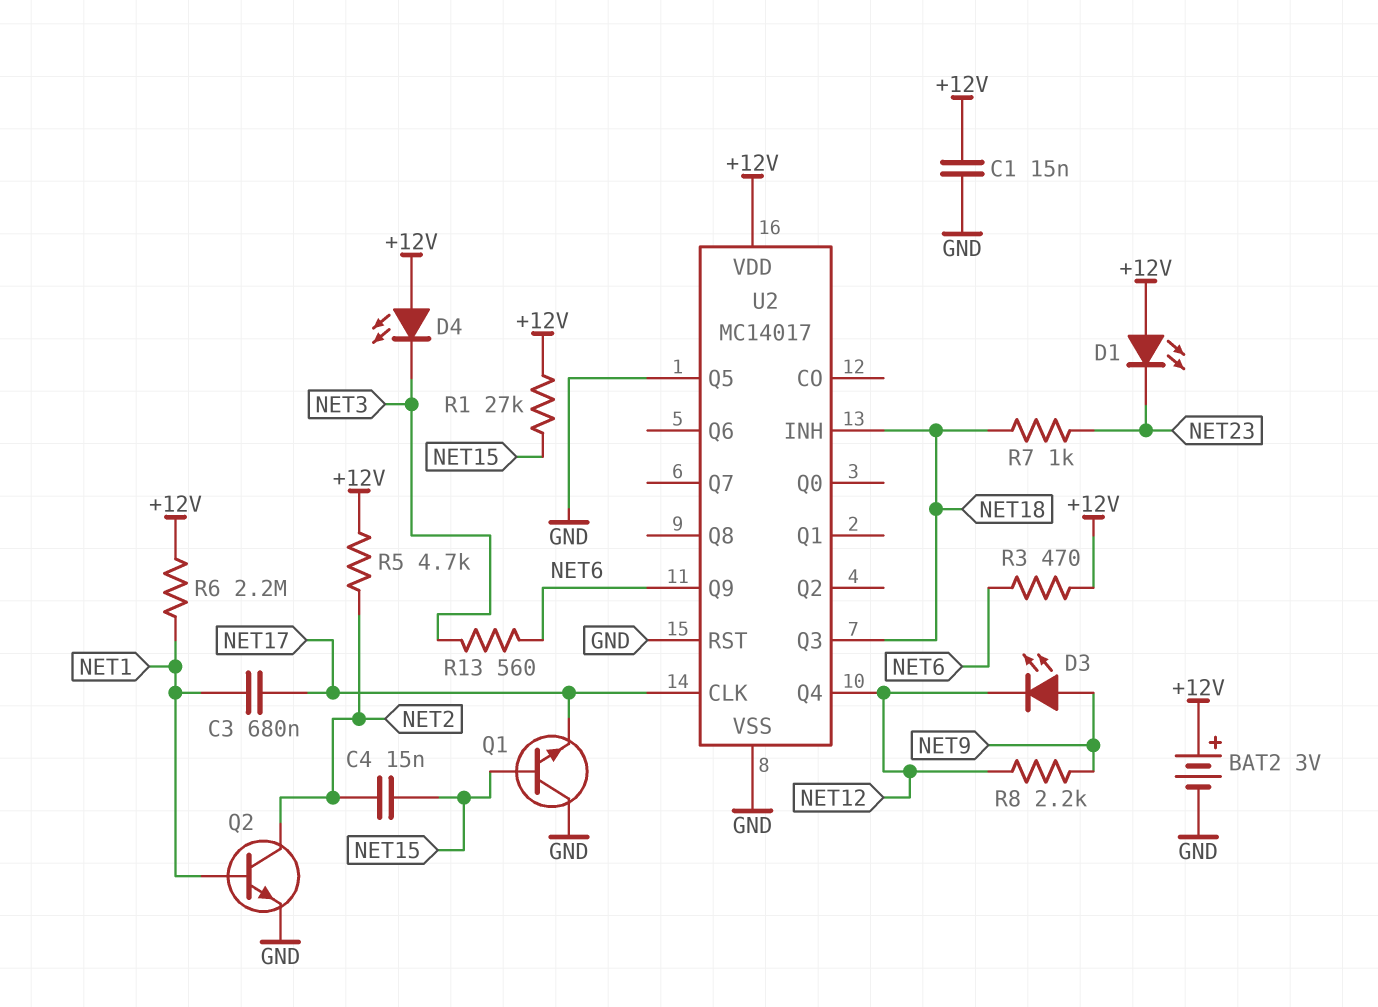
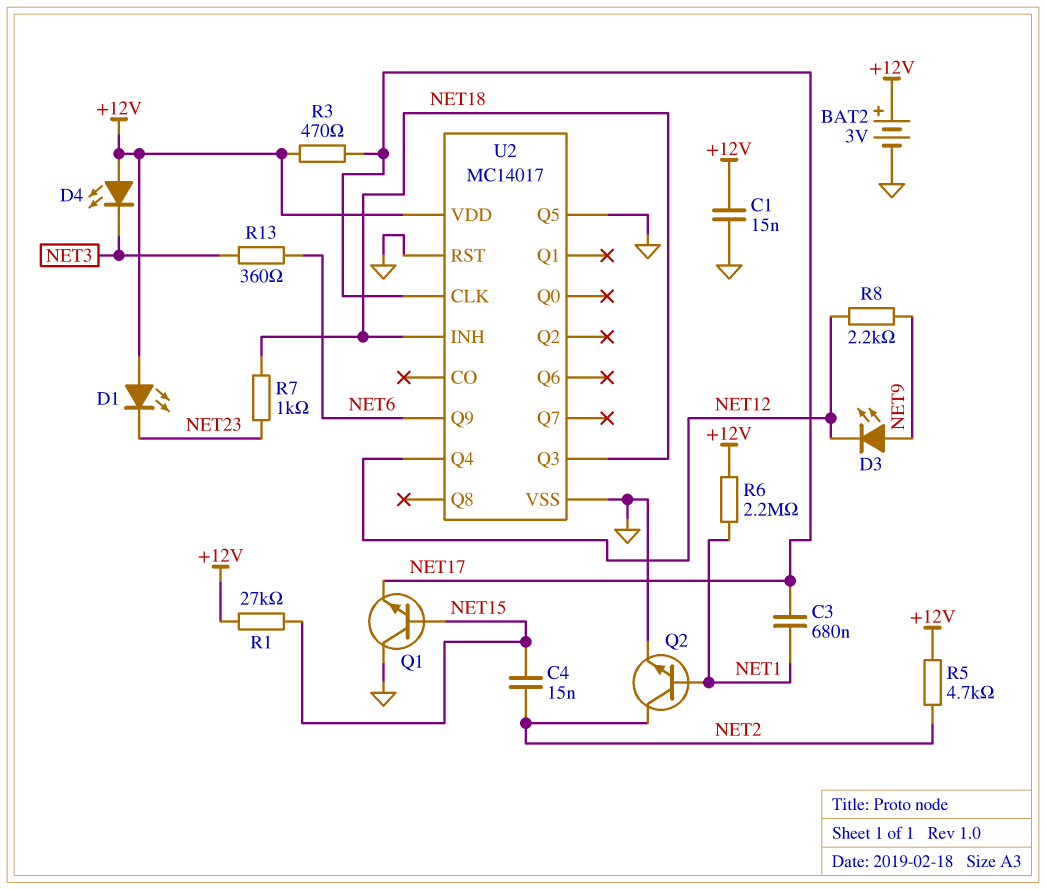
R3: 470 (+12V, NET6) -> 470 (+12V, NET17)
R13: 560 (NET3, NET6) -> 360 (NET3, NET6)

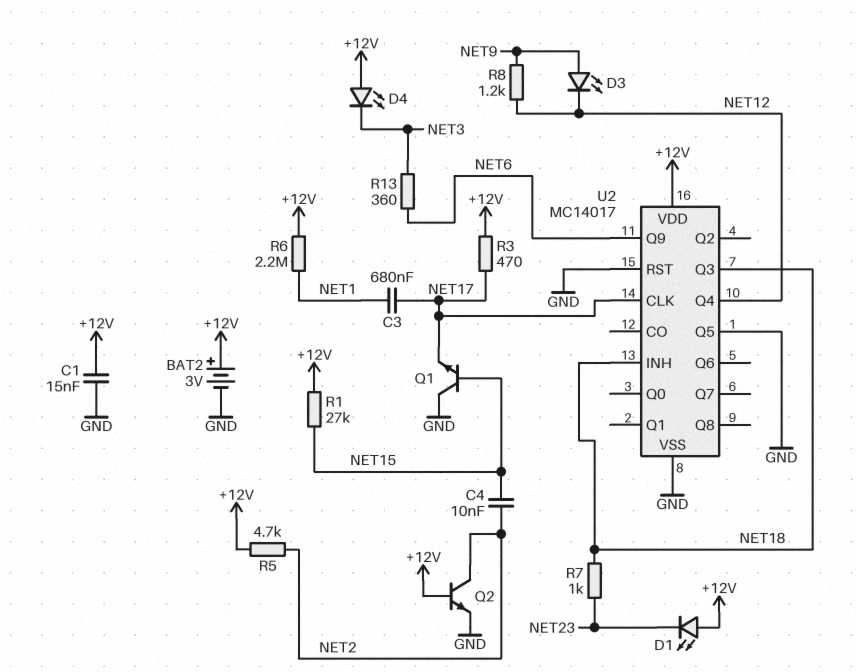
C4: 15nF (NET2, NET15) -> 10nF (NET2, NET15)
Q2: NPN (B NET1, C NET2, E GND) -> NPN (B +12V, C NET2, E GND)
R8: 2.2k (NET9, NET12) -> 1.2k (NET9, NET12)

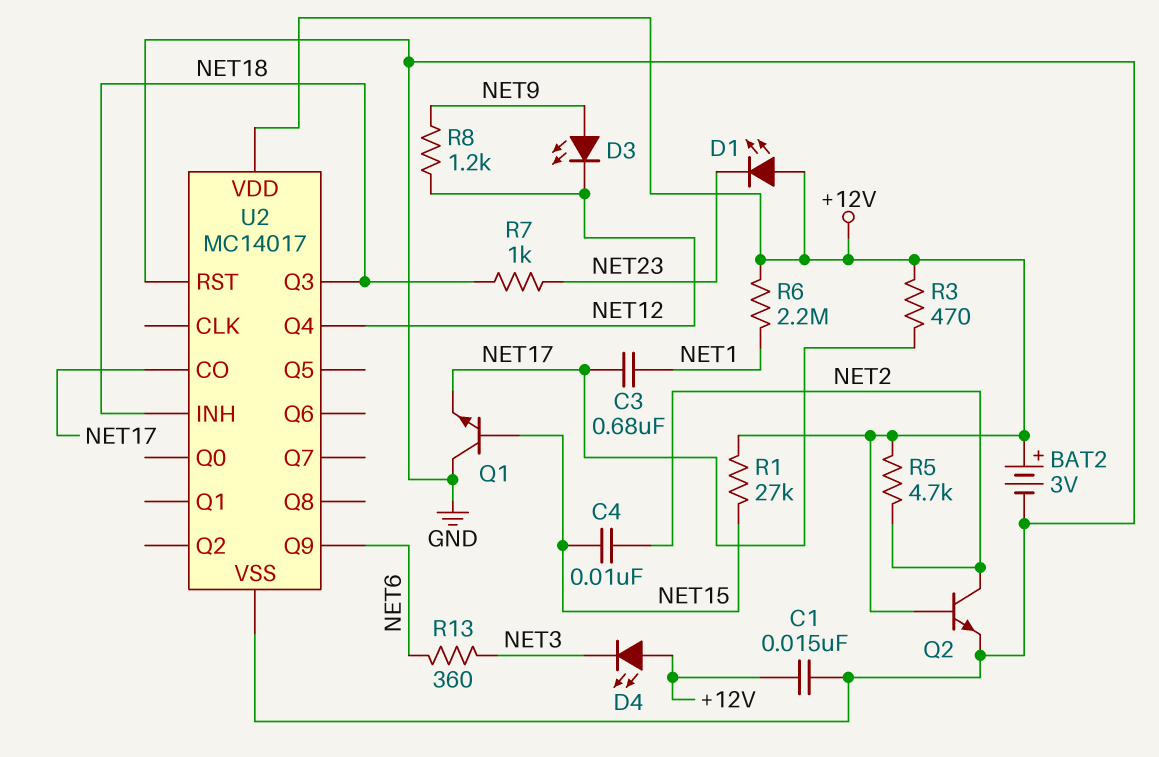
U2 pin CLK: NET17 -> none
U2 pin CO: none -> NET17
U2 pin Q5: GND -> none

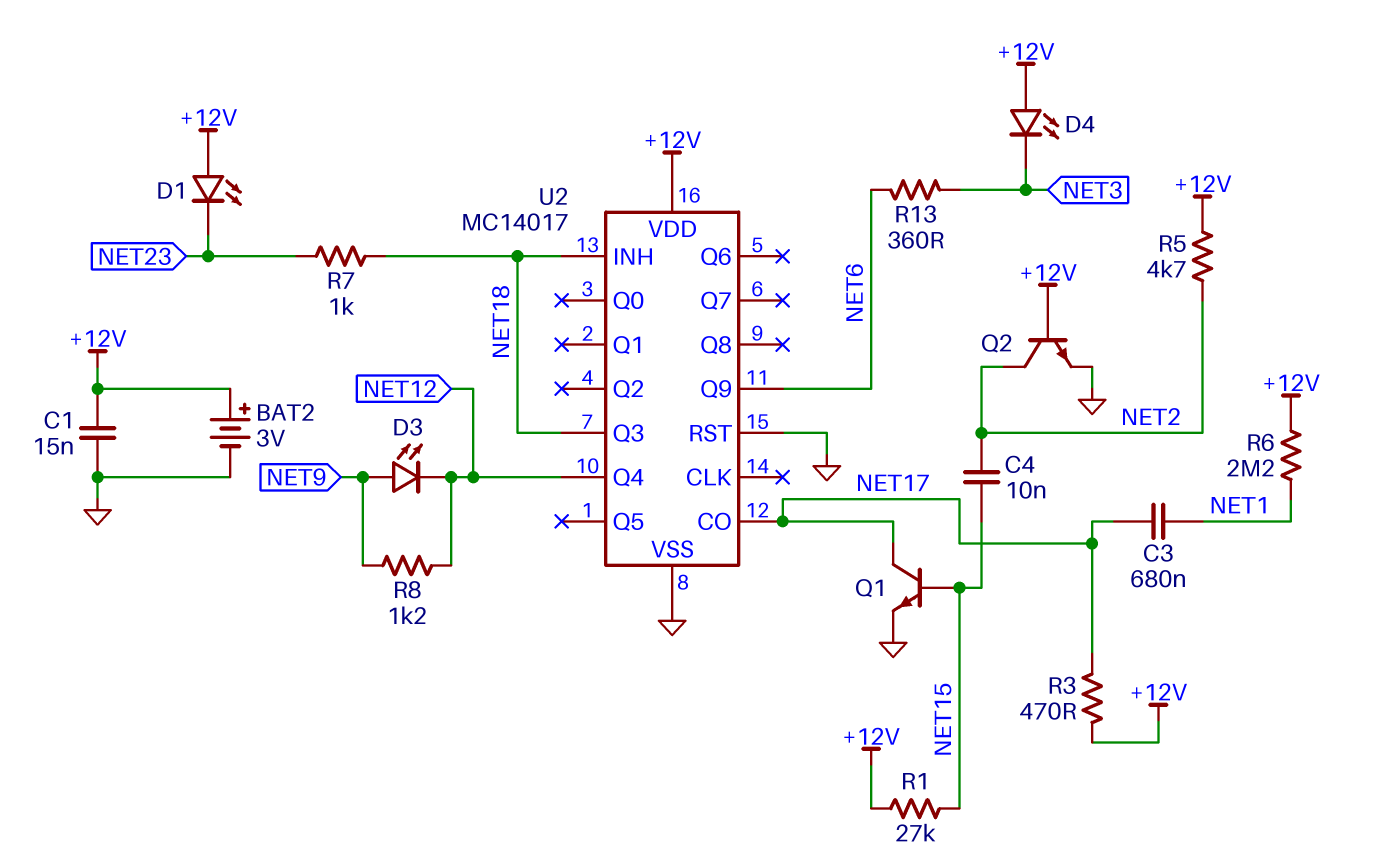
Q1: NPN (B NET15, C GND, E NET17) -> NPN (B NET15, C NET17, E GND)

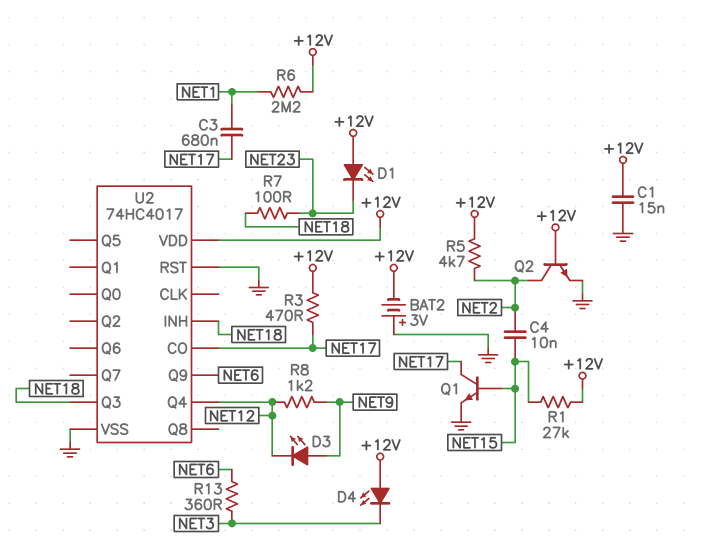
BAT2: 3V (plus +12V, minus GND) -> 3V (plus GND, minus +12V)
R7: 1k (NET18, NET23) -> 100 (NET18, NET23)
U2: MC14017 -> 74HC4017

